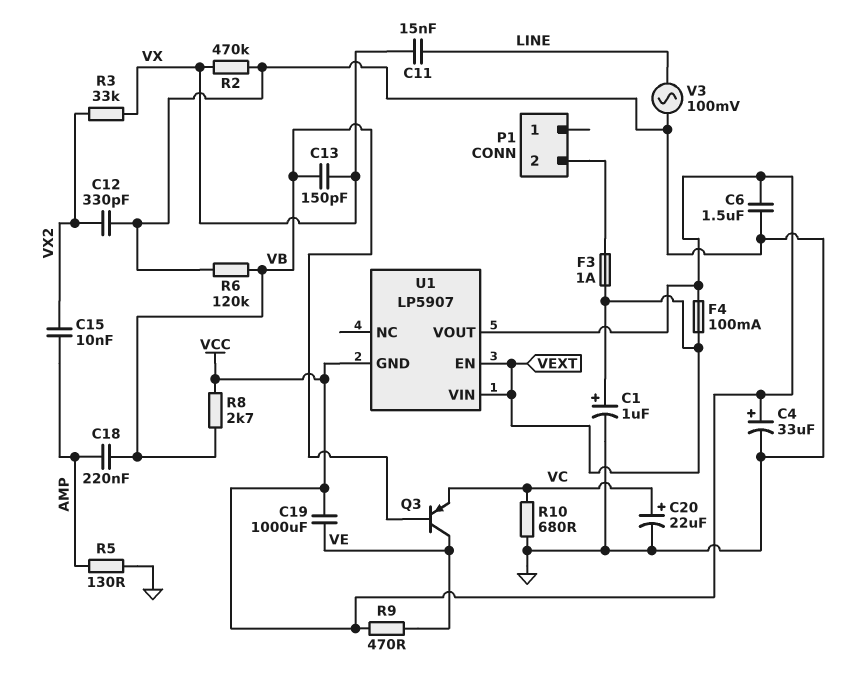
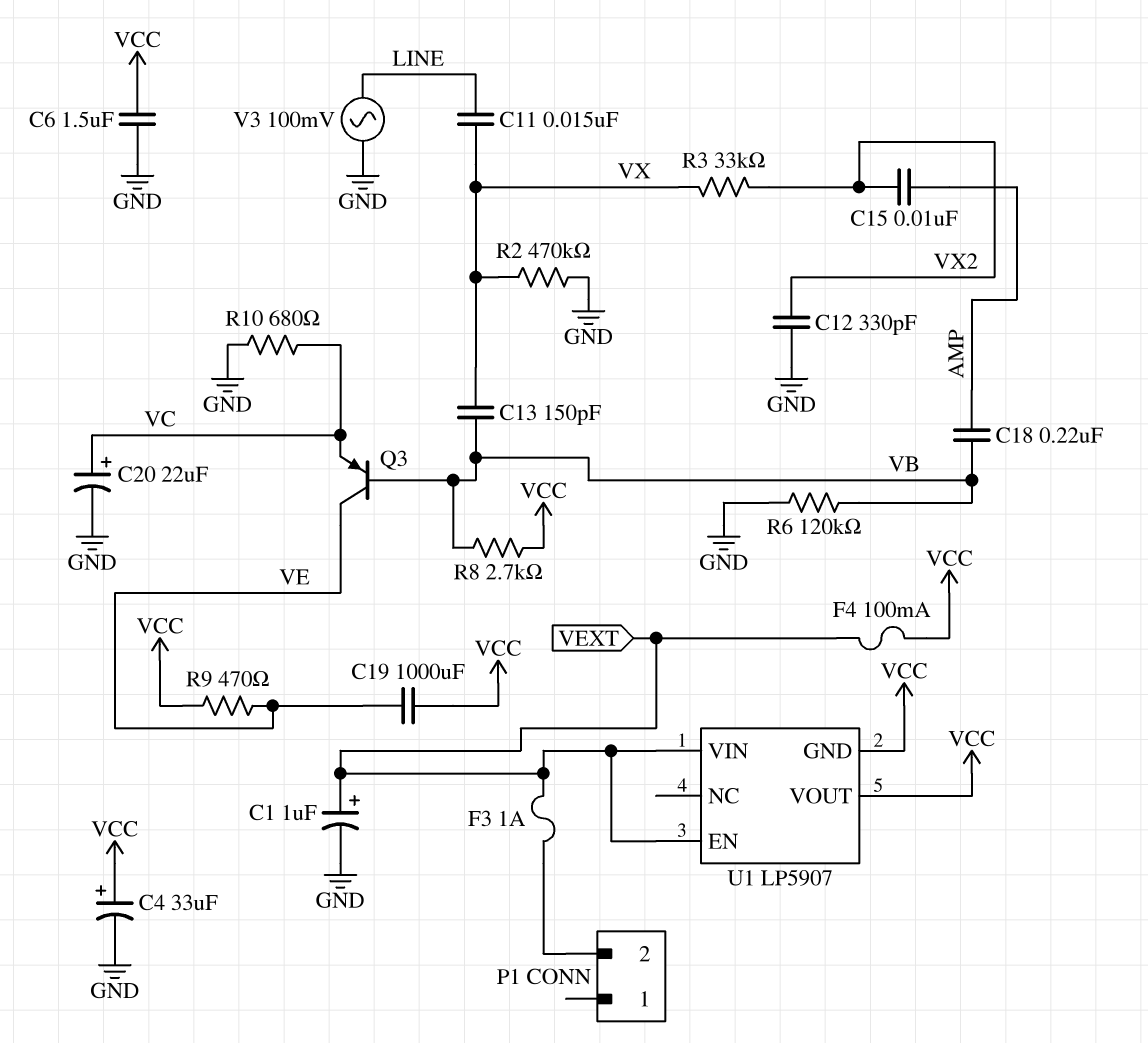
R5: 130 (AMP, GND) -> none

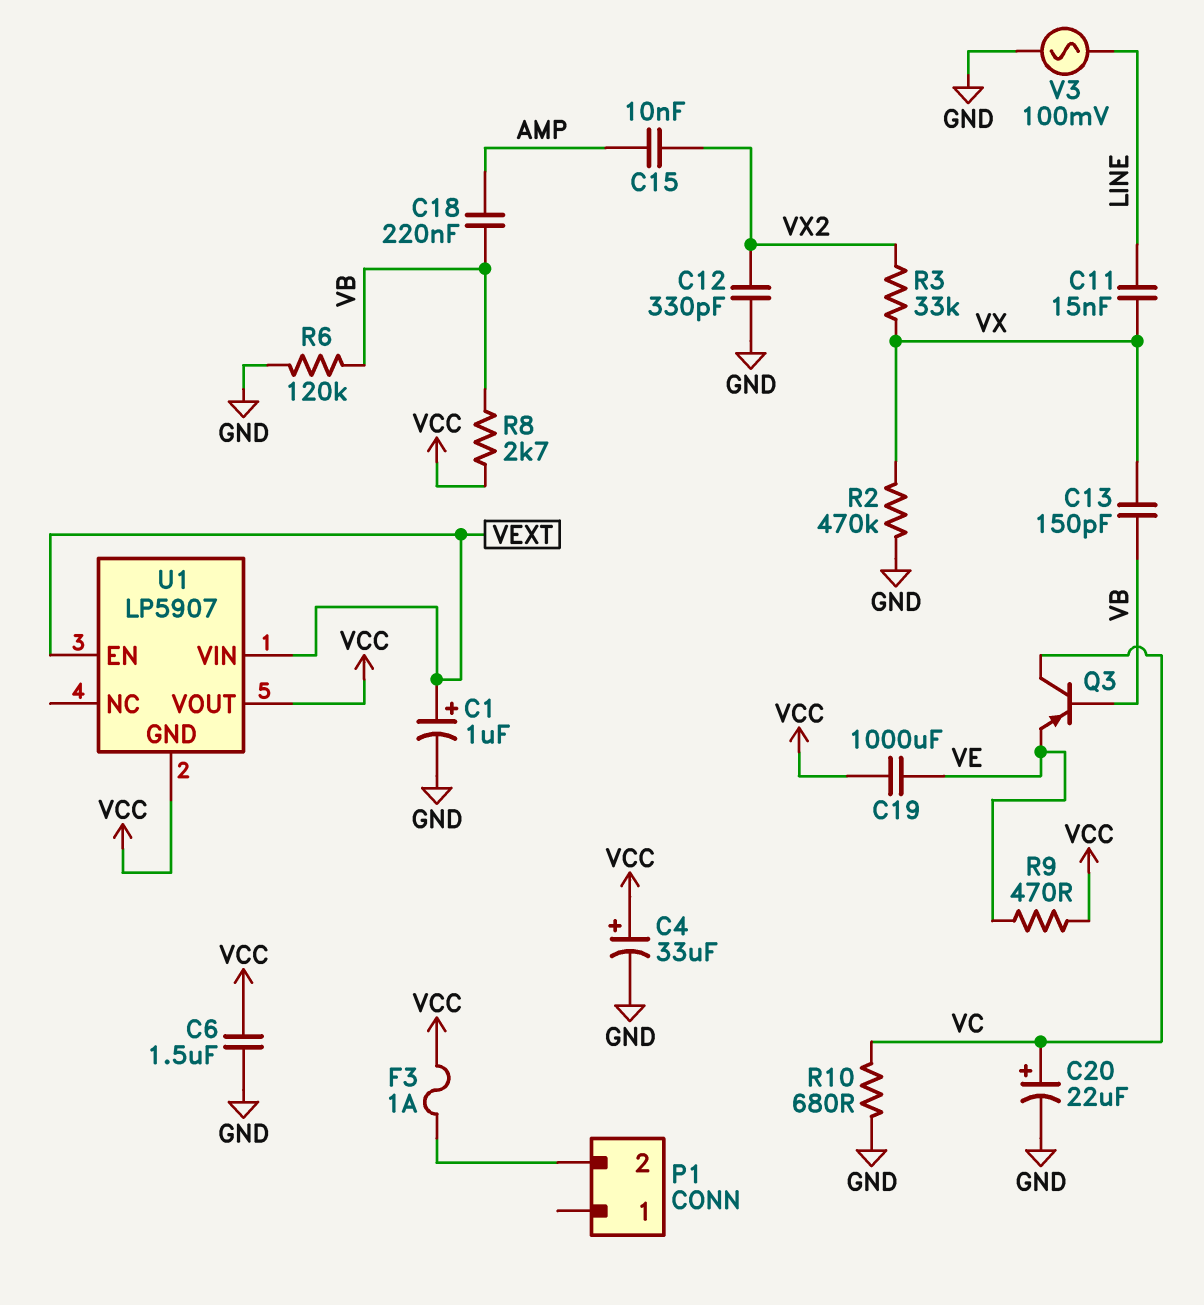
F3: 1A (P1/2, VEXT) -> 1A (P1/2, VCC)
F4: 100mA (VCC, VEXT) -> none
Q3: PNP (B VB, C VE, E VC) -> PNP (B VB, C VC, E VE)

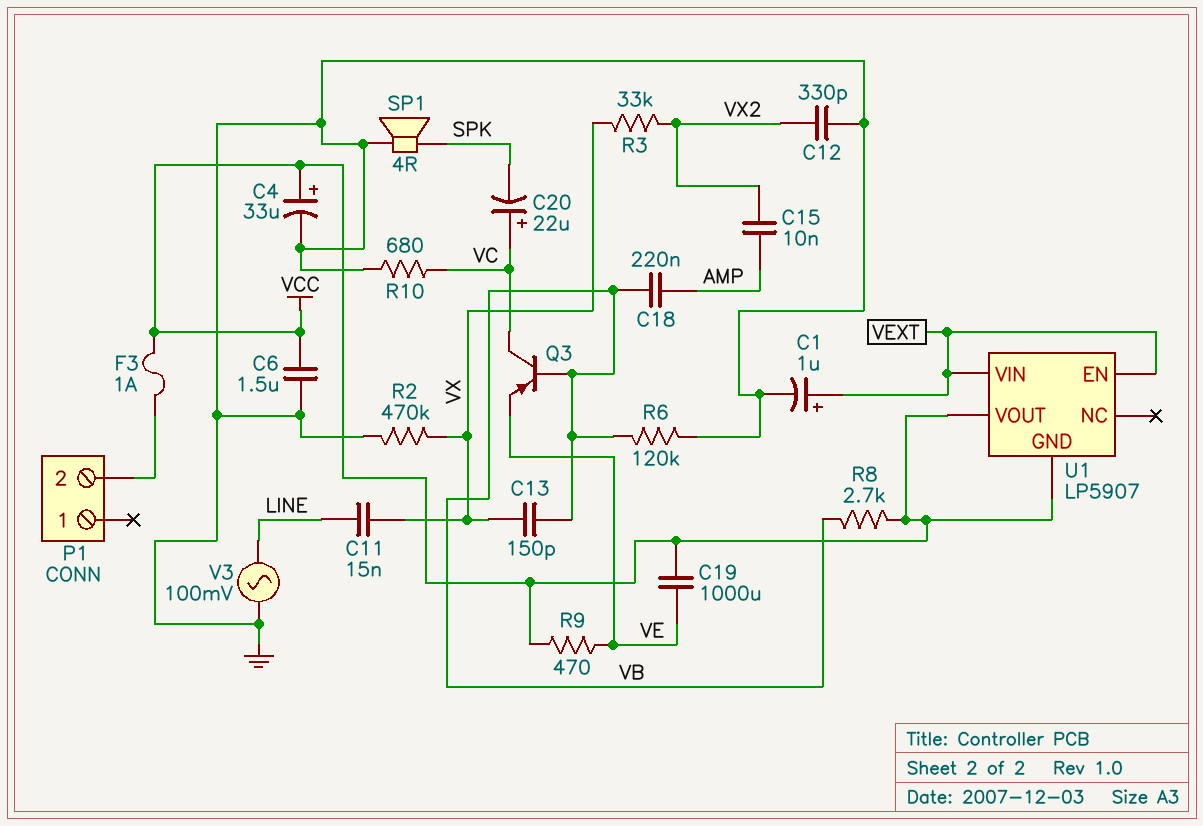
C20: 22uF (plus VC, minus GND) -> 22uF (plus VC, minus SPK)
SP1: none -> speaker 4R (GND, SPK)

